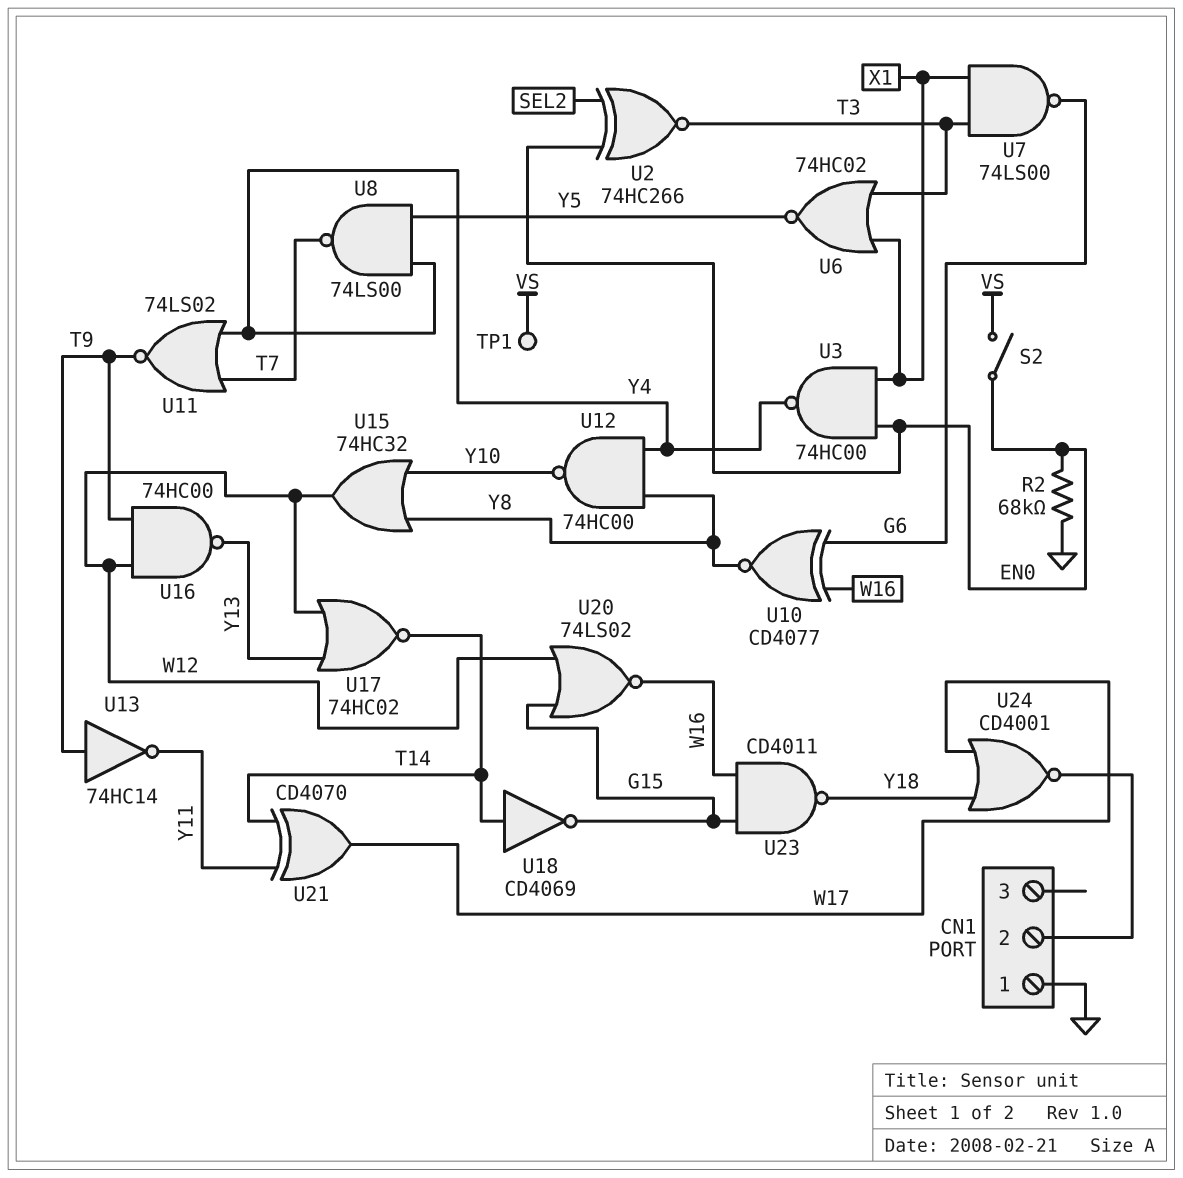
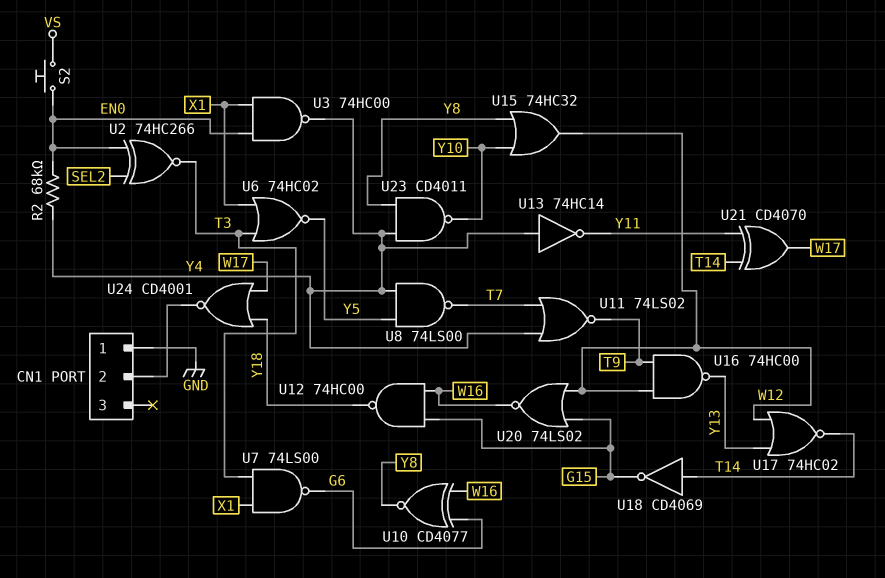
R2: 68k (EN0, GND) -> 68k (EN0, Y4)
S2: switch (EN0, VS) -> button (EN0, VS)
TP1: test point (VS) -> none
U12: NAND 74HC00 (in Y4, in Y8, out Y10) -> NAND 74HC00 (in G15, in W16, out Y18)
U13: NOT 74HC14 (in T9, out Y11) -> NOT 74HC14 (in Y4, out Y11)
U23: NAND CD4011 (in G15, in W16, out Y18) -> NAND CD4011 (in Y4, in Y8, out Y10)

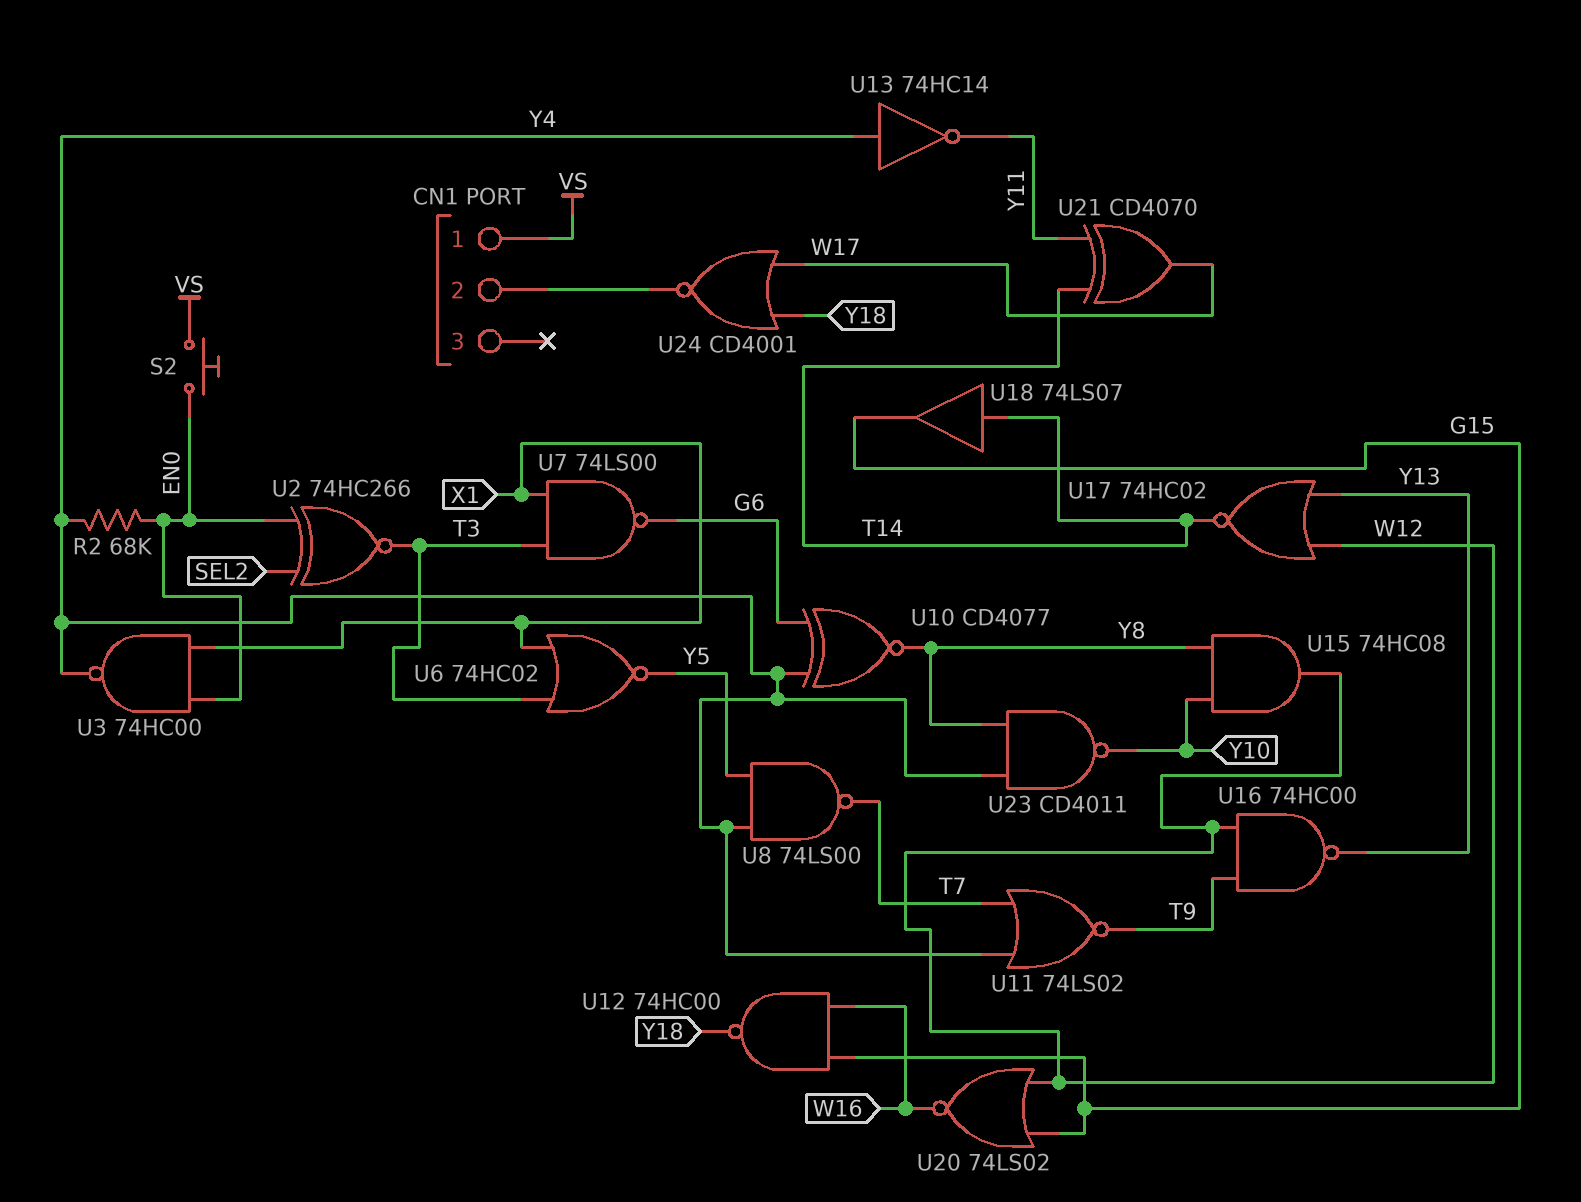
CN1 pin 1: GND -> VS
U10: XNOR CD4077 (in G6, in W16, out Y8) -> XNOR CD4077 (in G6, in Y4, out Y8)
U15: OR 74HC32 (in Y8, in Y10, out W12) -> AND 74HC08 (in Y8, in Y10, out W12)
U18: NOT CD4069 (in T14, out G15) -> buffer 74LS07 (in T14, out G15)

